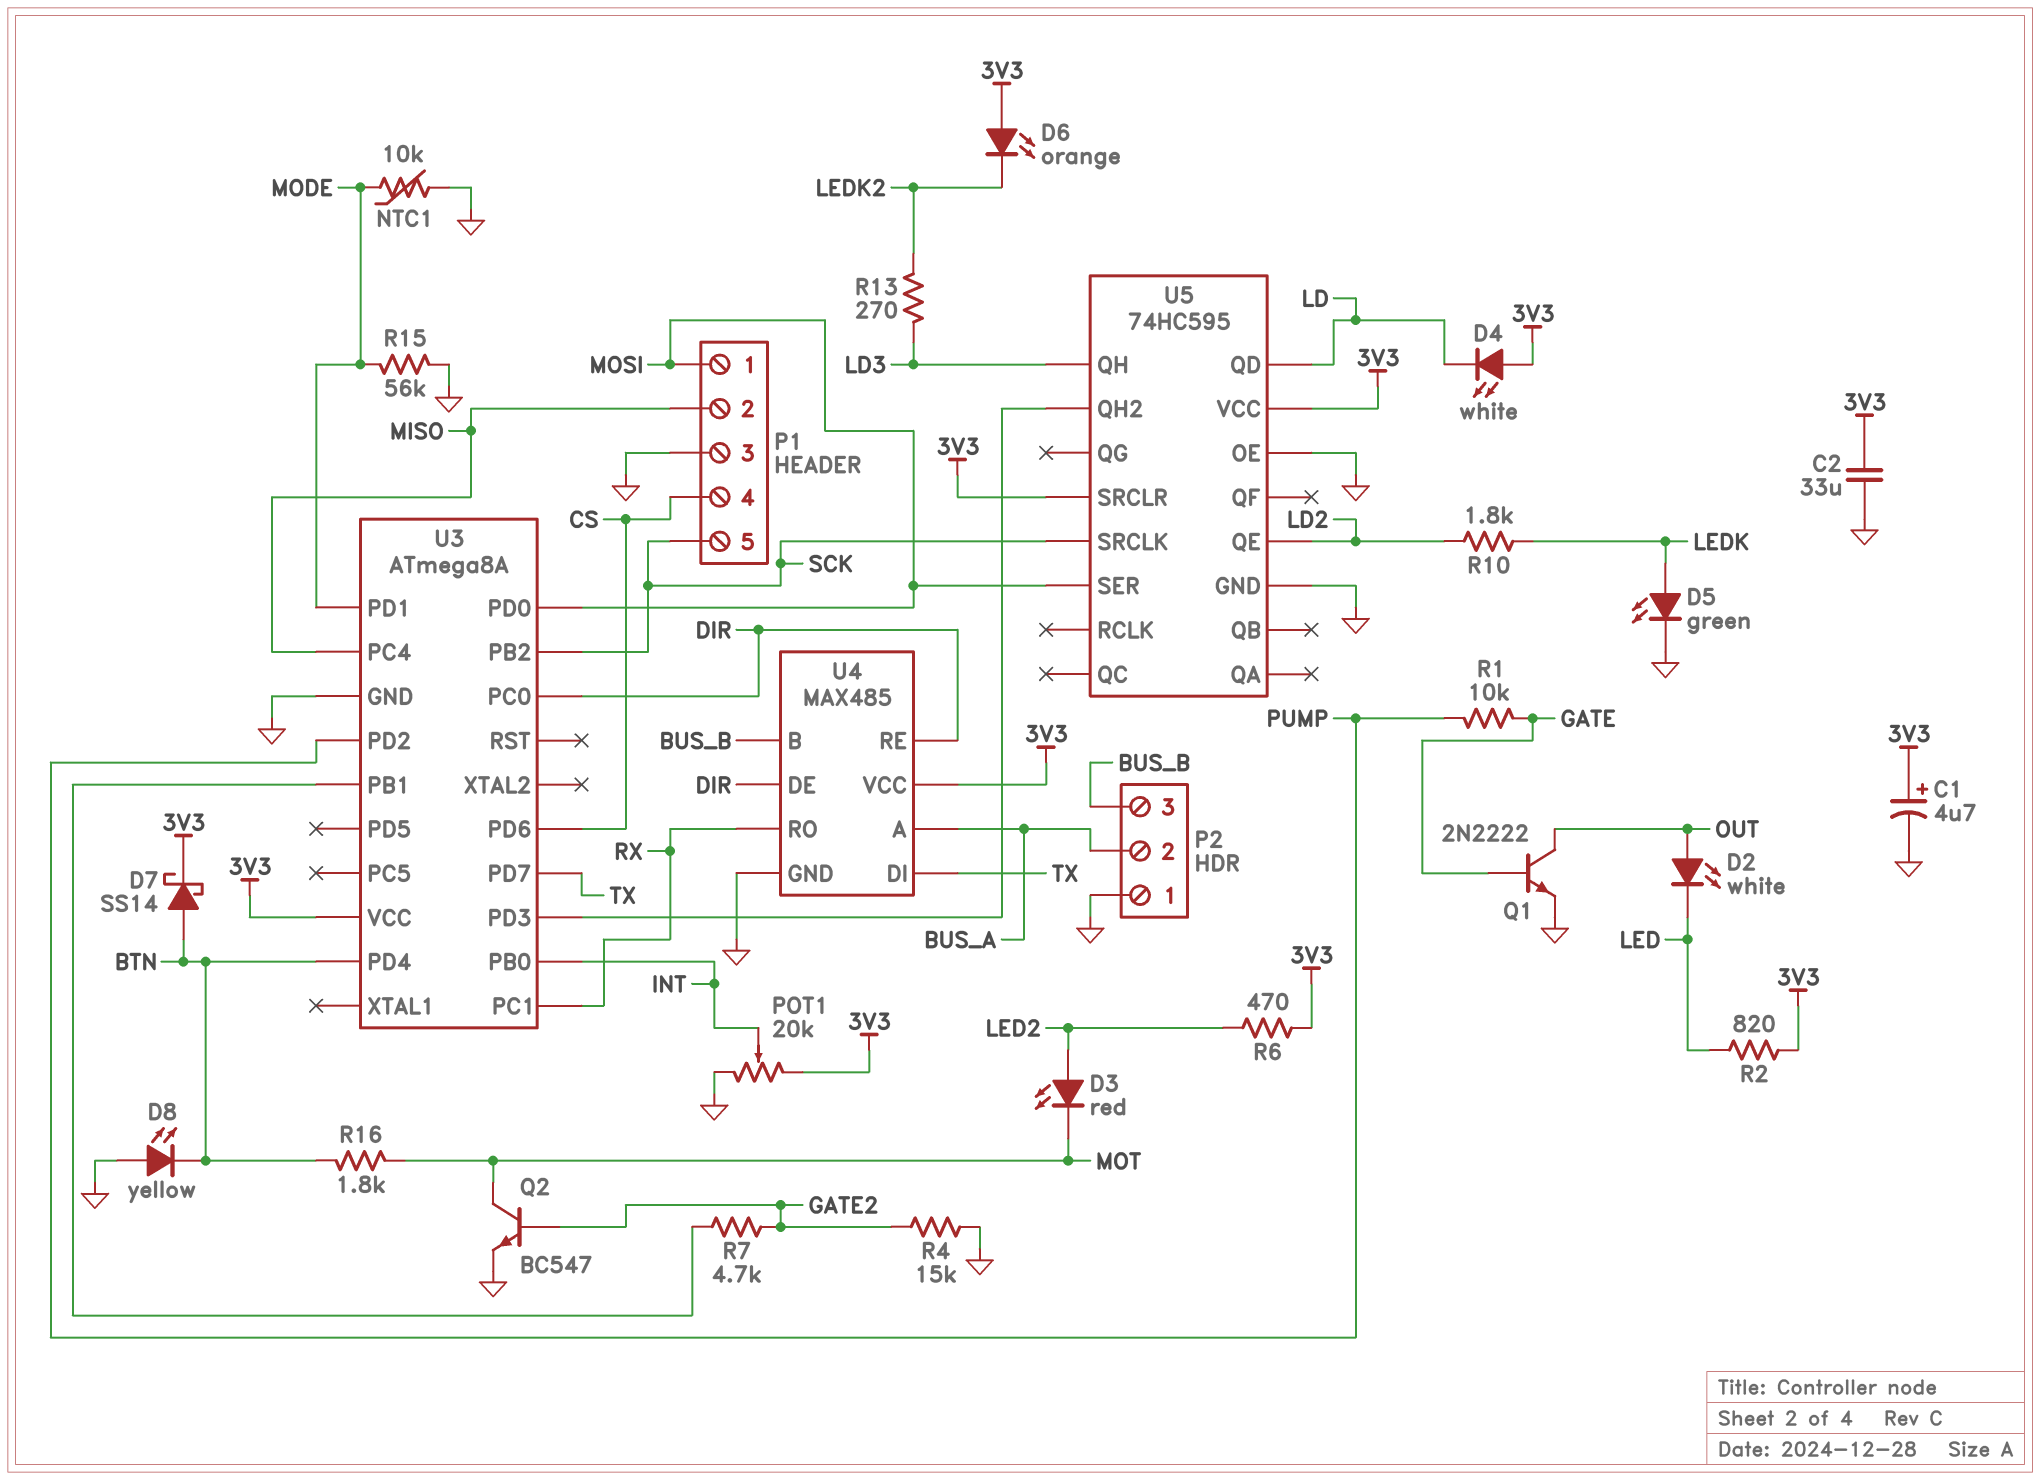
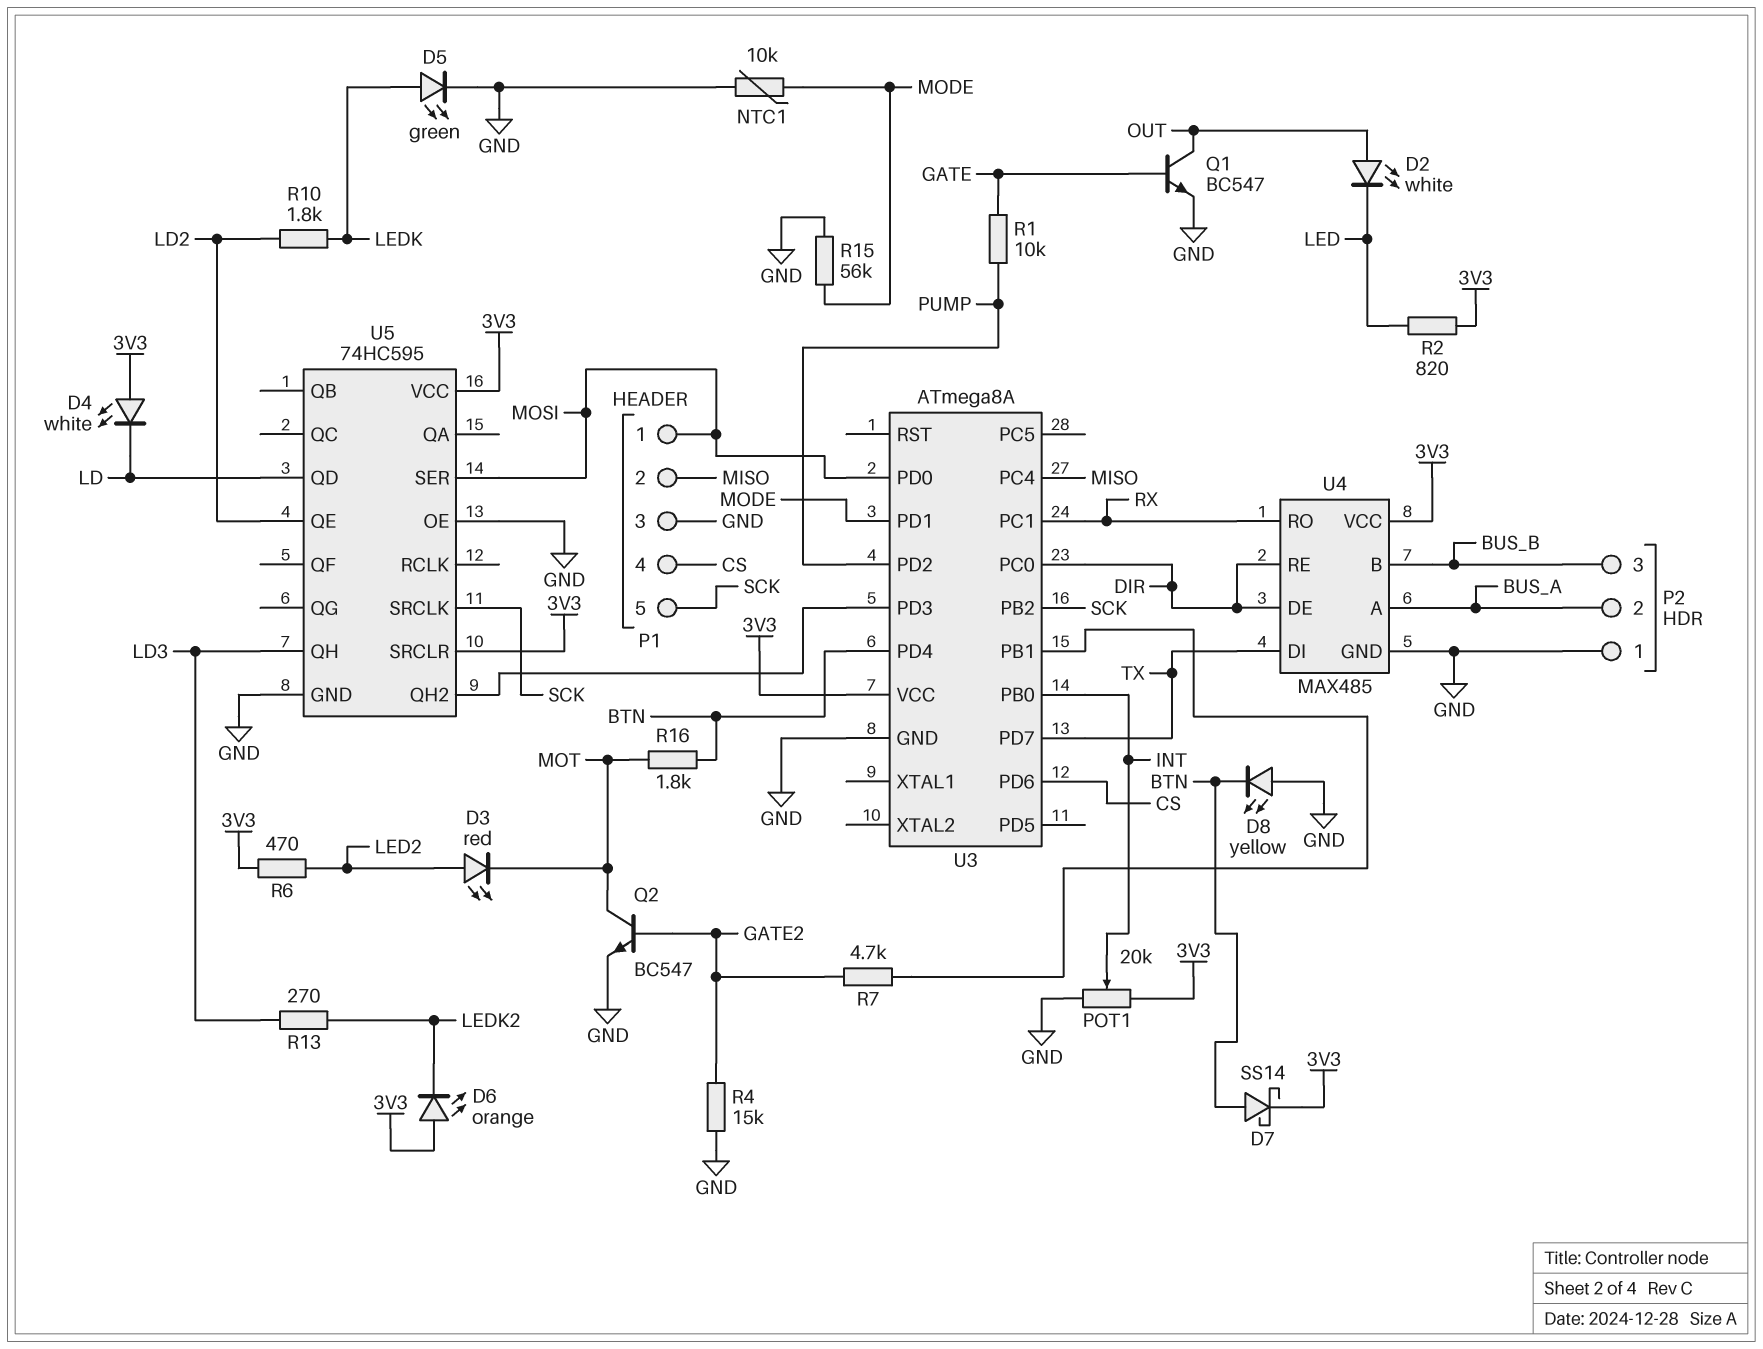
C1: 4.7uF (plus 3V3, minus GND) -> none
C2: 33uF (3V3, GND) -> none
Q1: NPN 2N2222 (B GATE, C OUT, E GND) -> NPN BC547 (B GATE, C OUT, E GND)

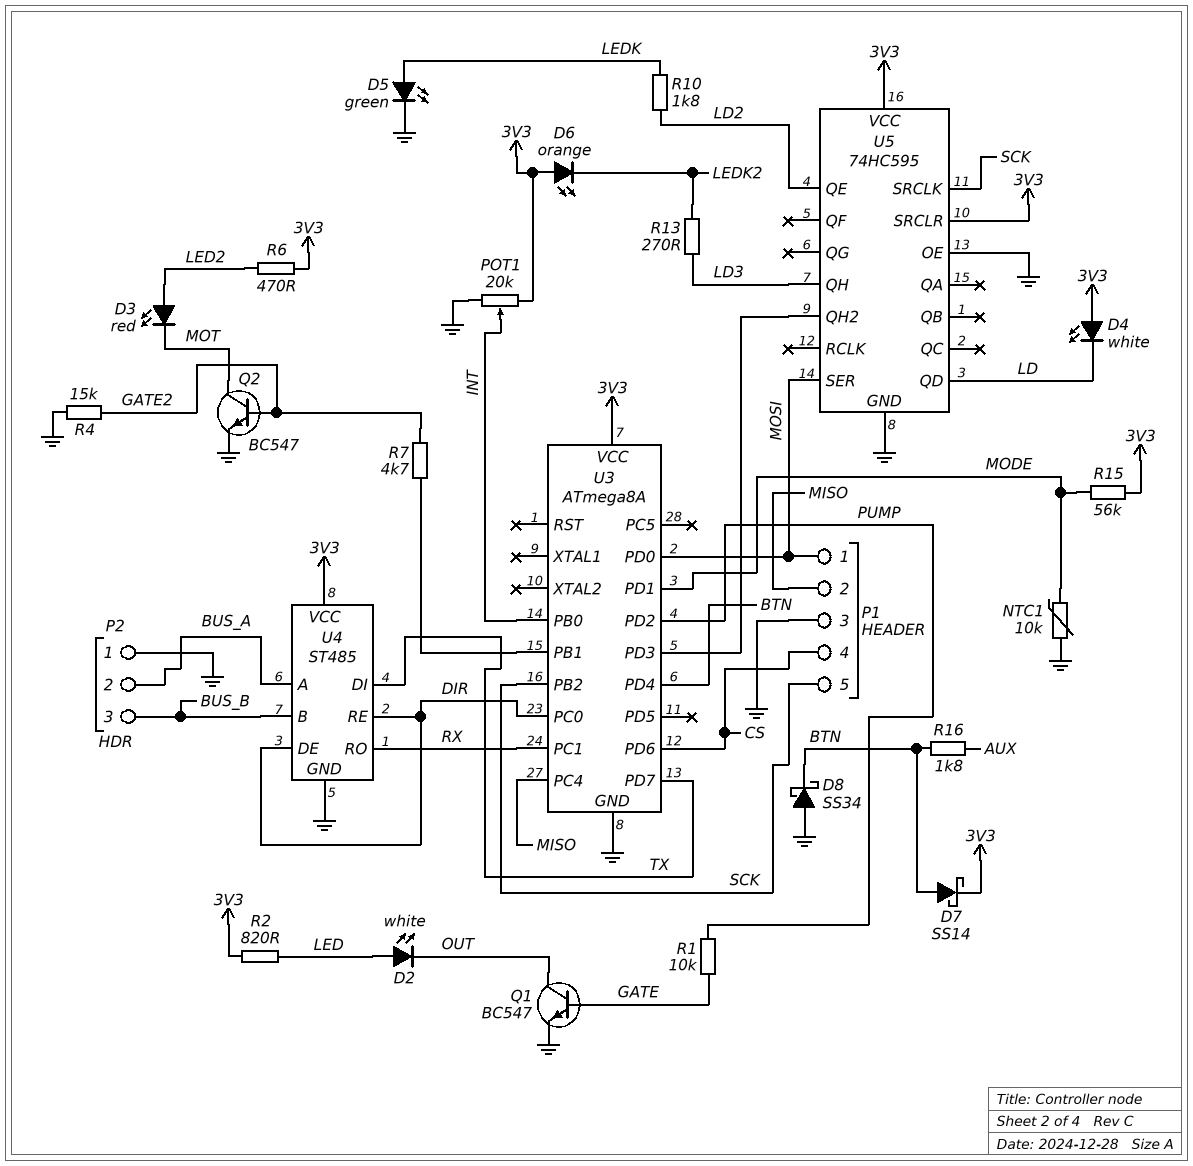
D2: LED white (A OUT, K LED) -> LED white (A LED, K OUT)
D8: LED yellow (A GND, K BTN) -> schottky SS34 (A GND, K BTN)
R15: 56k (GND, MODE) -> 56k (3V3, MODE)
R16: 1.8k (BTN, MOT) -> 1.8k (AUX, BTN)
U4: MAX485 -> ST485

